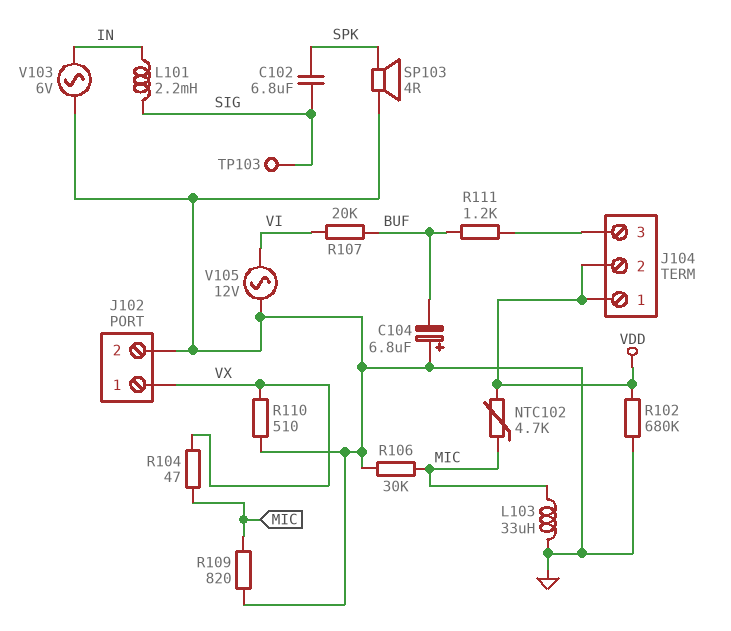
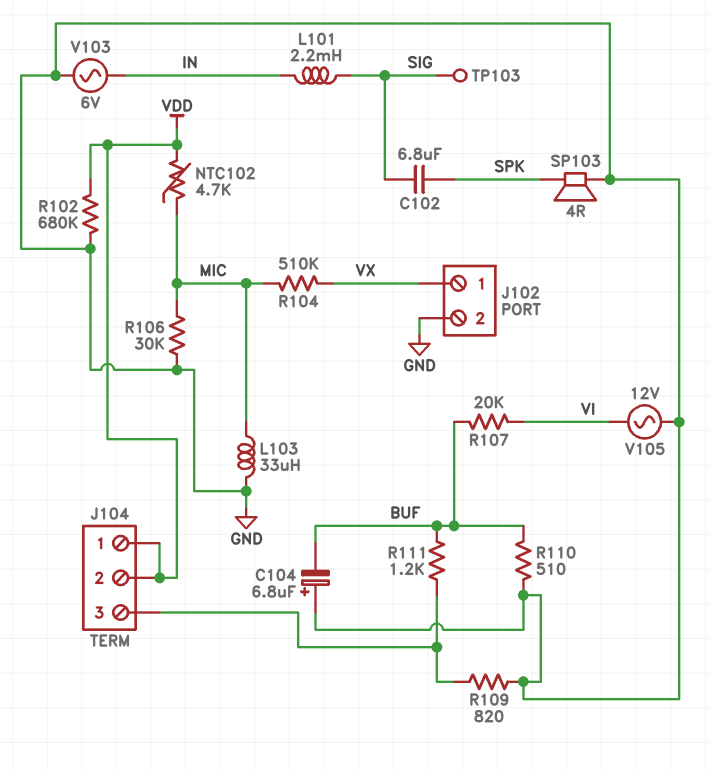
R104: 47 (MIC, VX) -> 510k (MIC, VX)
R109: 820 (GND, MIC) -> 820 (GND, J104/3)
R110: 510 (GND, VX) -> 510 (BUF, GND)

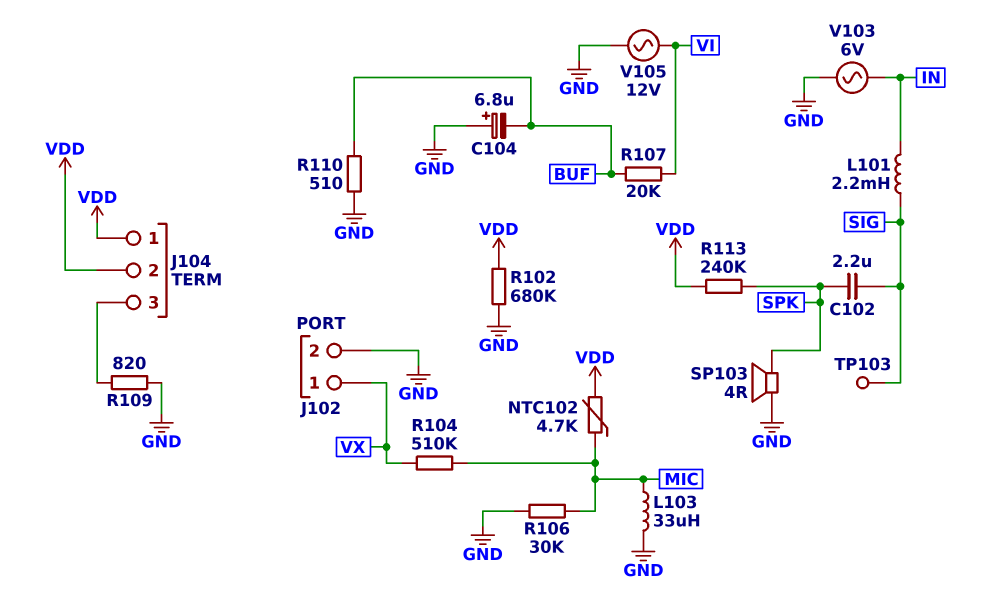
C102: 6.8uF (SIG, SPK) -> 2.2uF (SIG, SPK)
R111: 1.2k (BUF, J104/3) -> none
R113: none -> 240k (SPK, VDD)

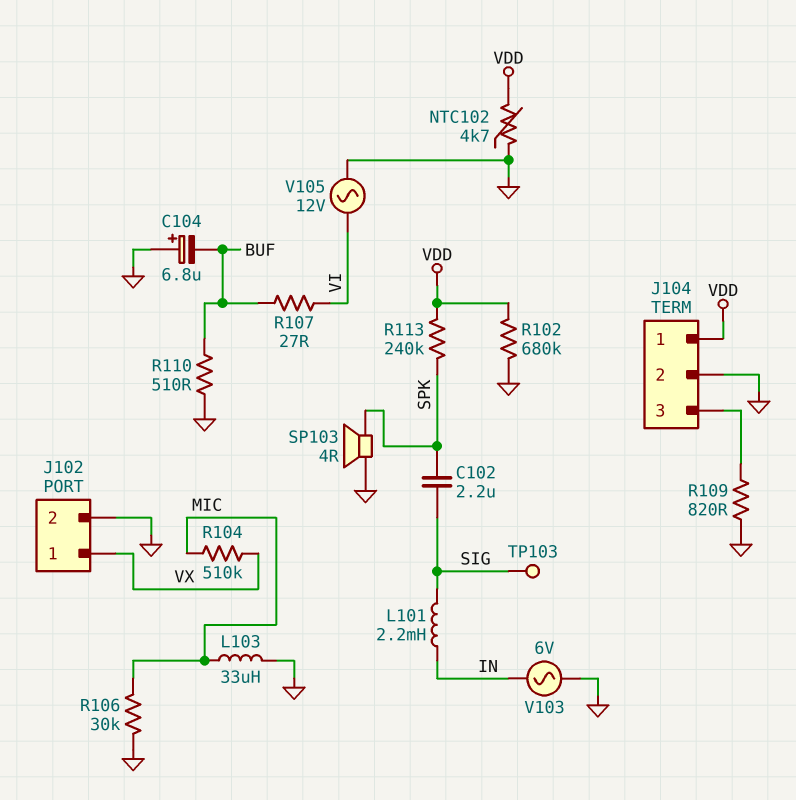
J104 pin 2: VDD -> GND
NTC102: 4.7k (MIC, VDD) -> 4.7k (GND, VDD)
R107: 20k (BUF, VI) -> 27 (BUF, VI)

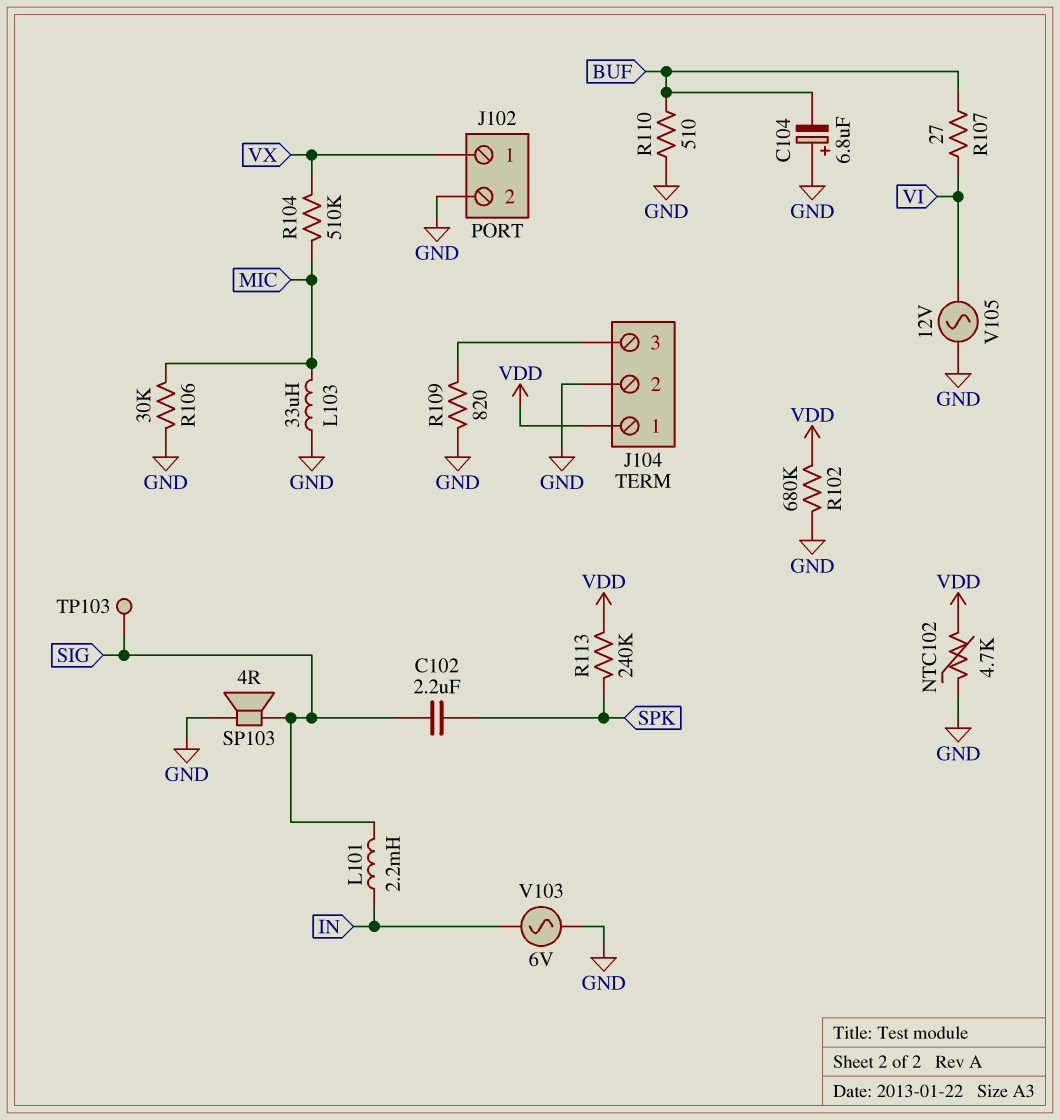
SP103: speaker 4R (GND, SPK) -> speaker 4R (GND, SIG)

